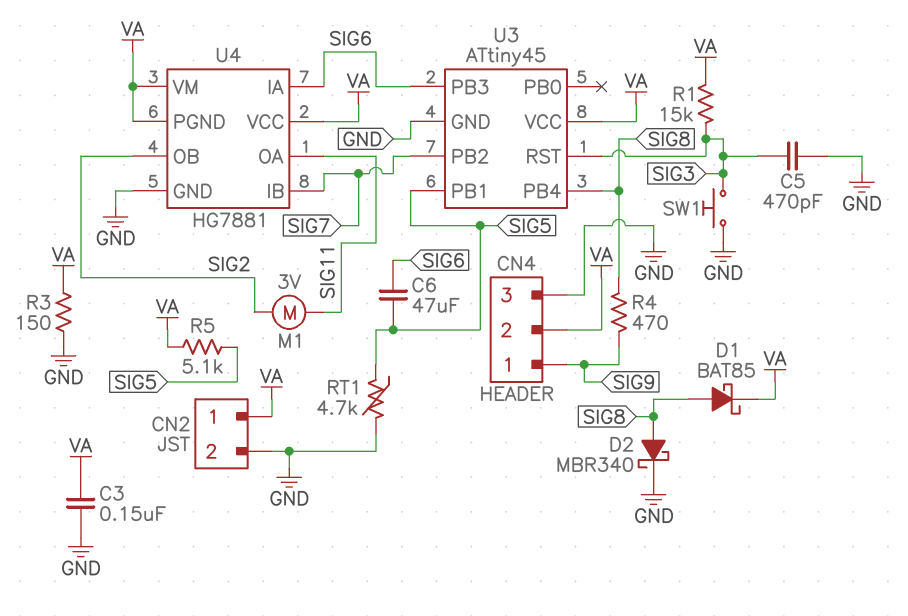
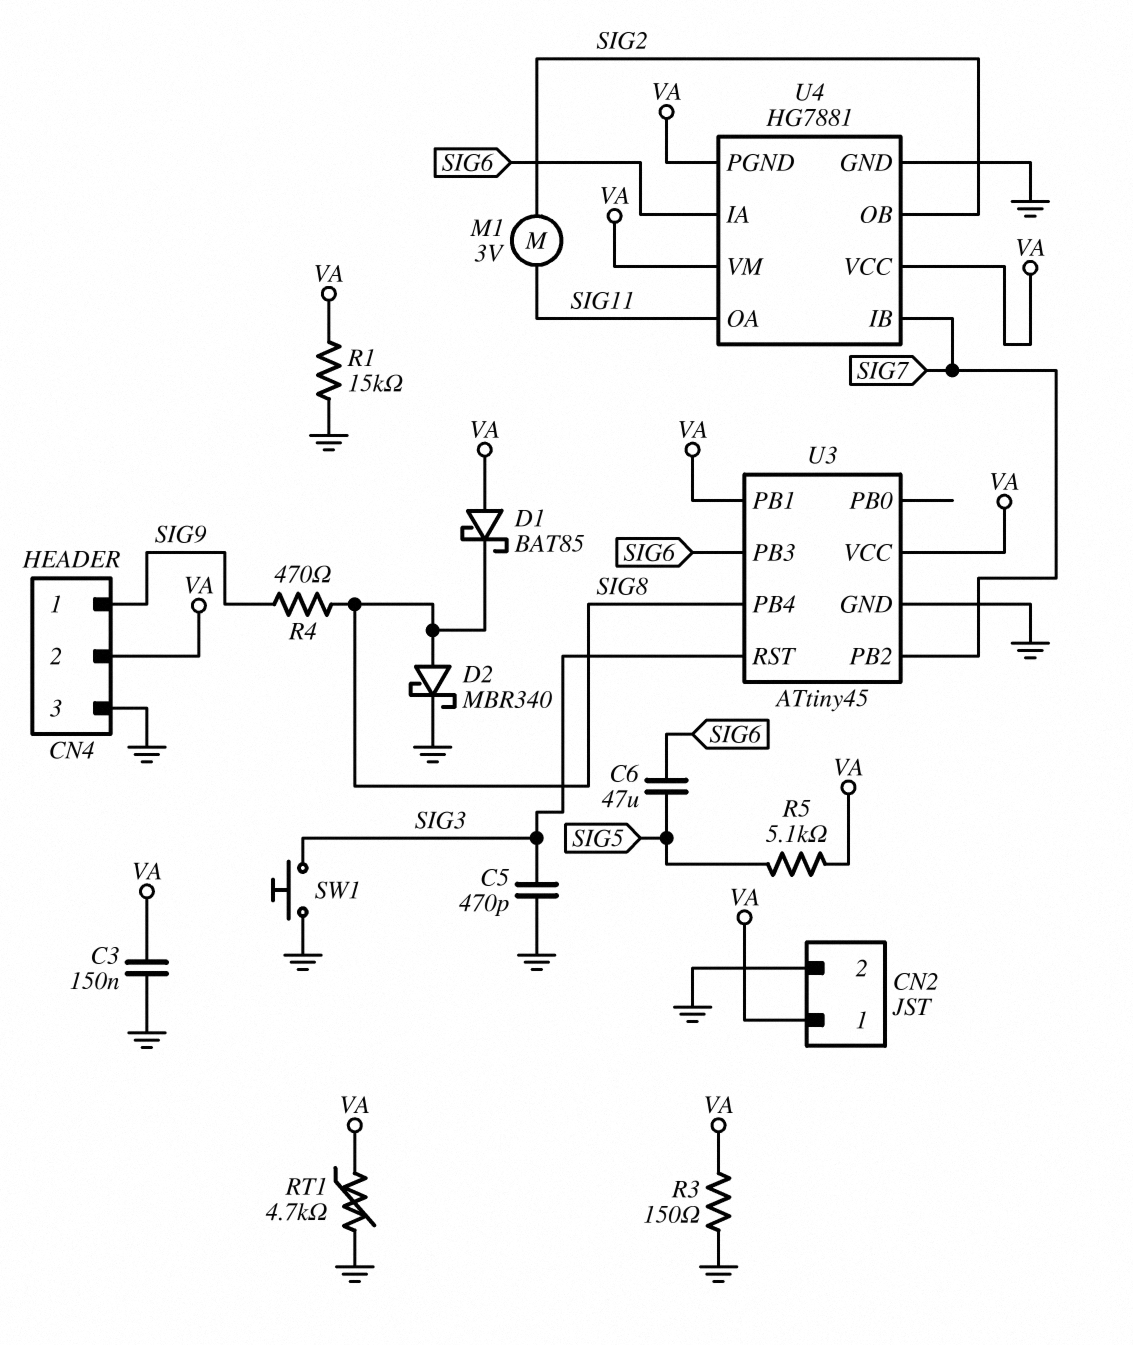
D1: schottky BAT85 (A SIG8, K VA) -> schottky BAT85 (A VA, K SIG8)
R1: 15k (SIG3, VA) -> 15k (GND, VA)
RT1: 4.7k (GND, SIG5) -> 4.7k (GND, VA)
U3 pin PB1: SIG5 -> VA

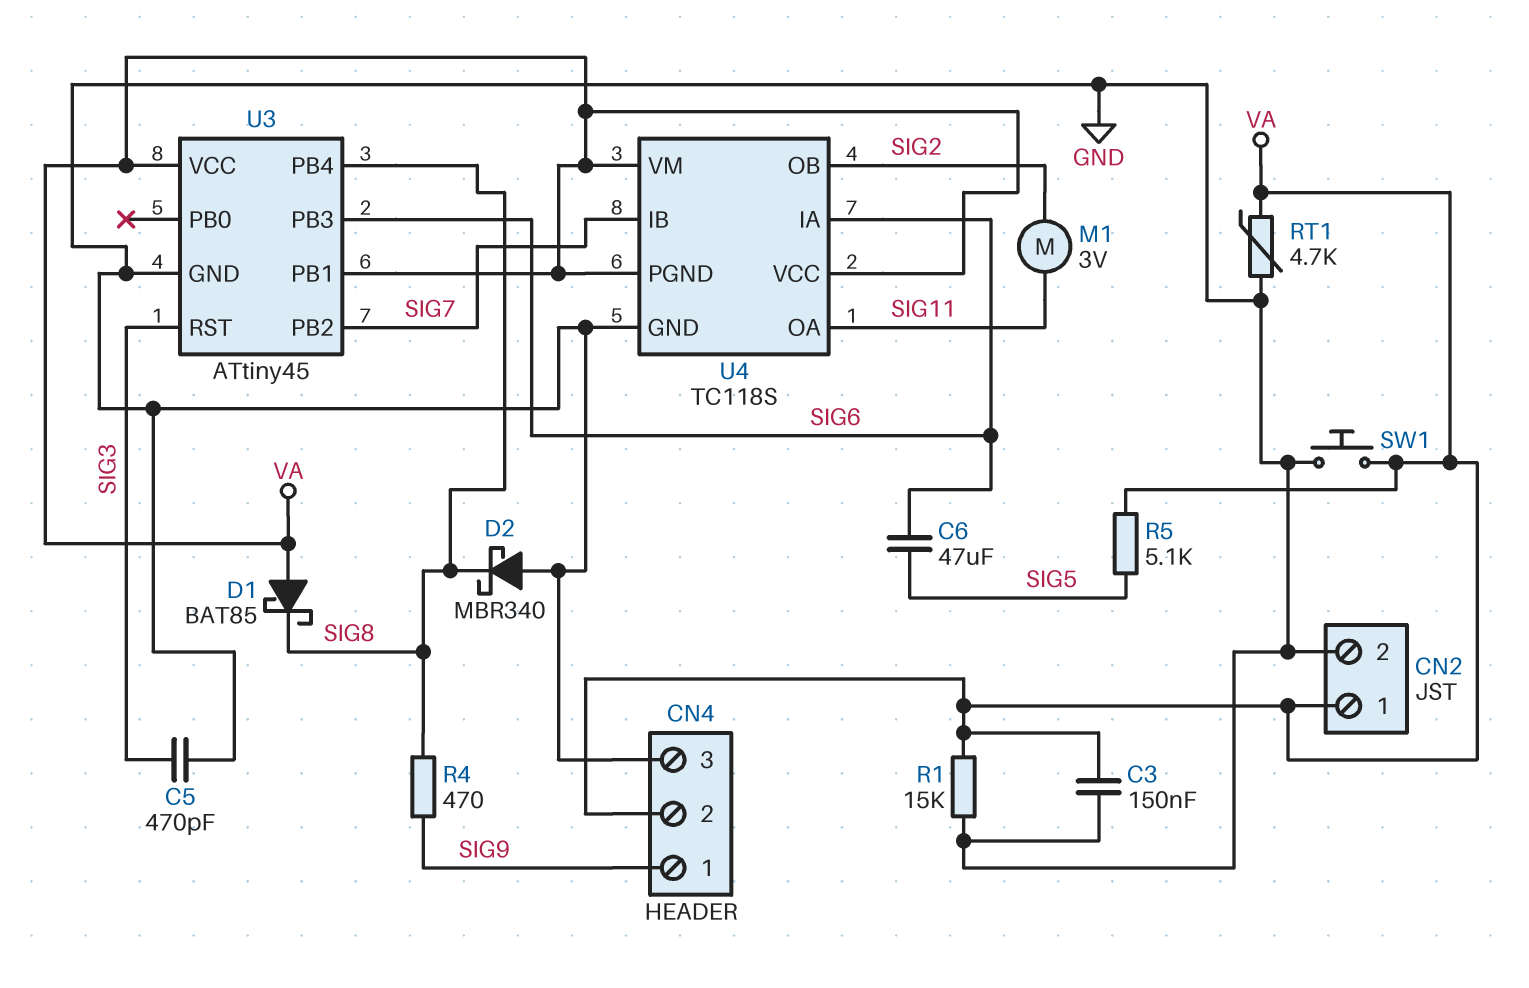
D2: schottky MBR340 (A SIG8, K GND) -> schottky MBR340 (A GND, K SIG8)
R3: 150 (GND, VA) -> none
SW1: button (GND, SIG3) -> button (GND, VA)
U4: HG7881 -> TC118S

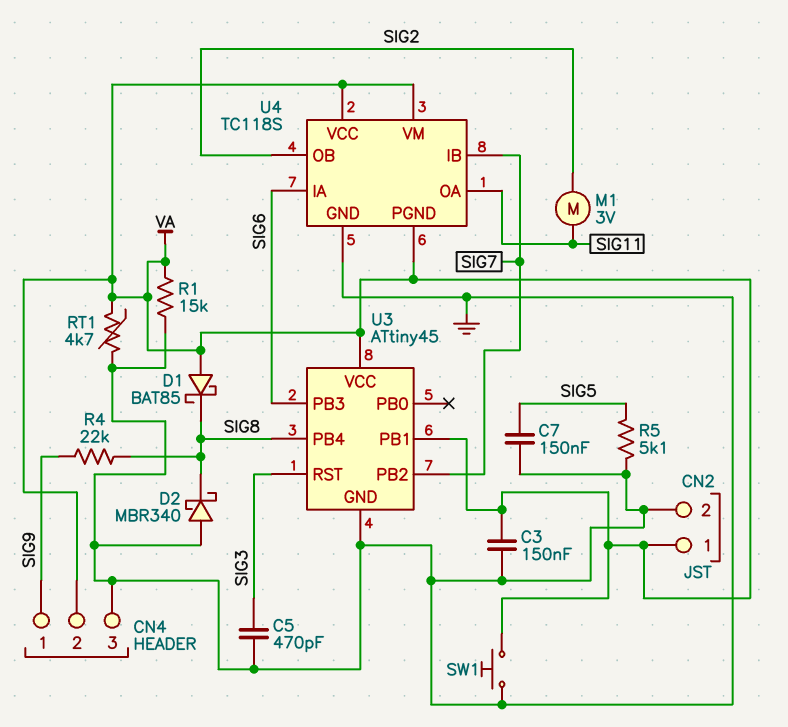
C6: 47uF (SIG5, SIG6) -> none
C7: none -> 150nF (GND, SIG5)
R4: 470 (SIG8, SIG9) -> 22k (SIG8, SIG9)
R5: 5.1k (SIG5, VA) -> 5.1k (GND, SIG5)

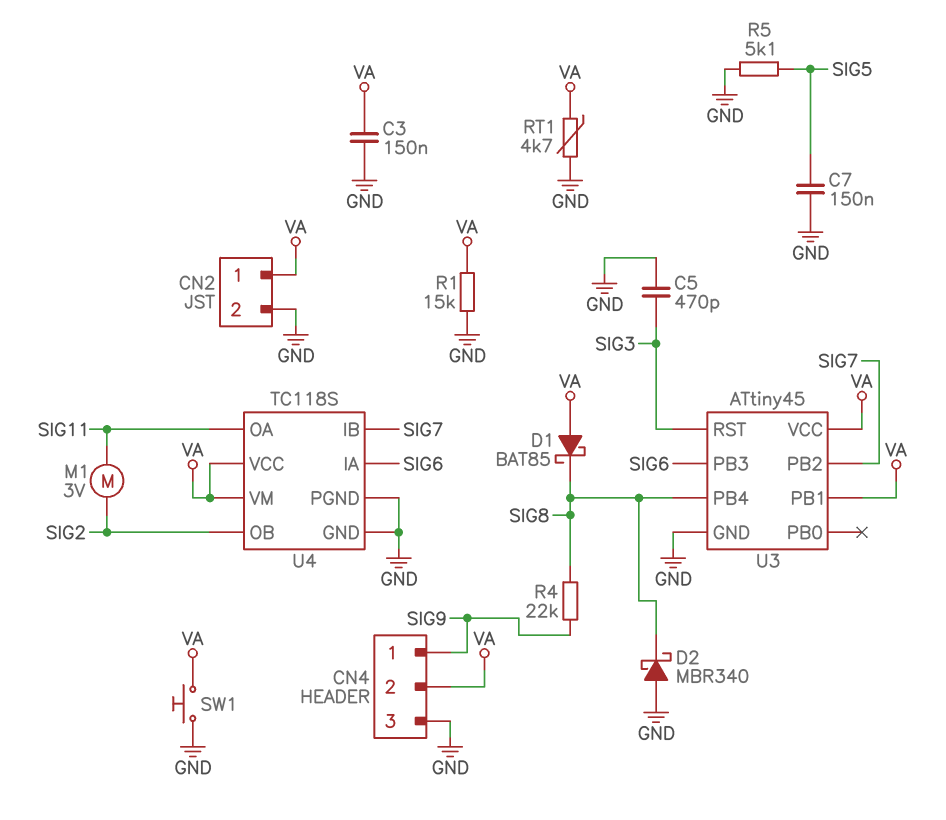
U4 pin PGND: VA -> GND

